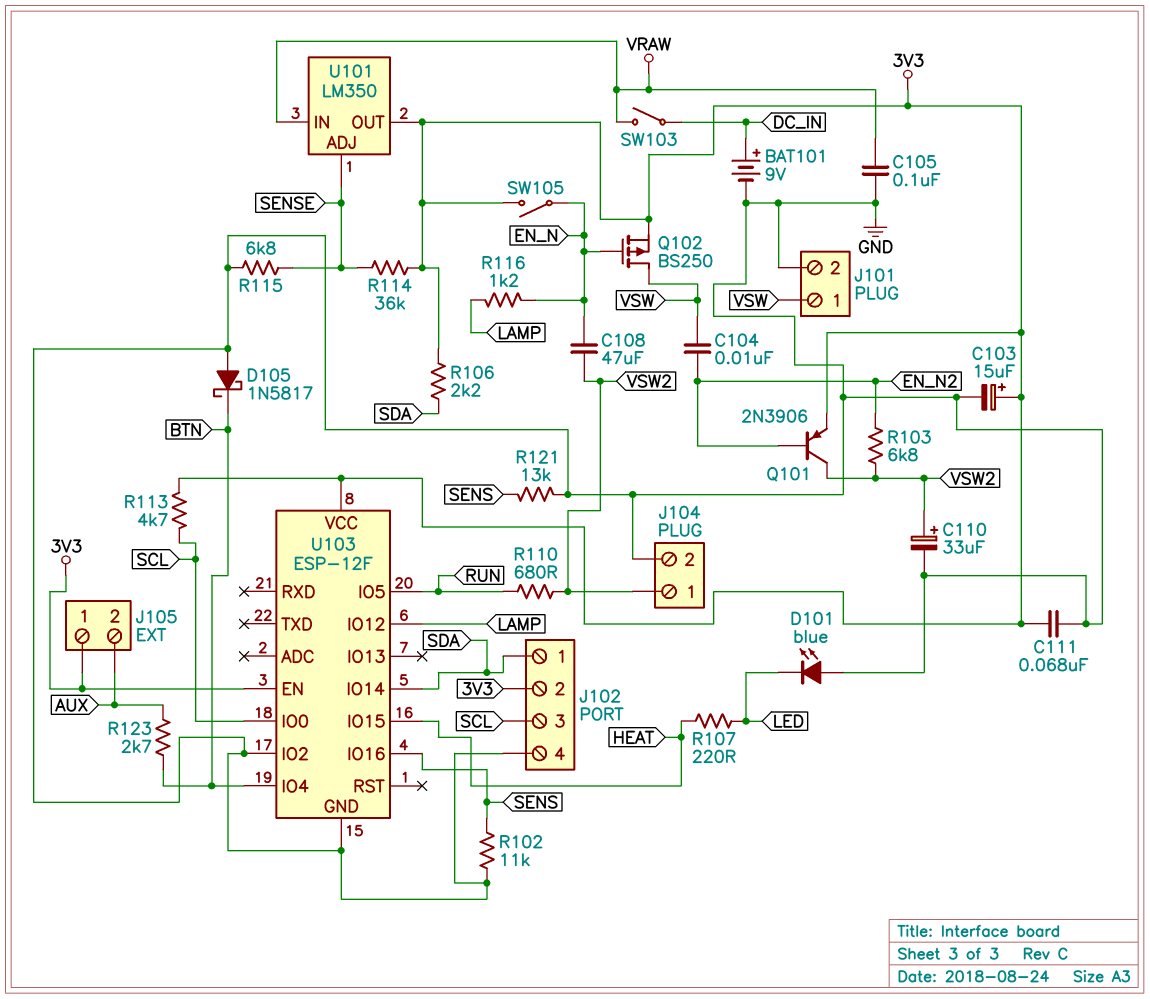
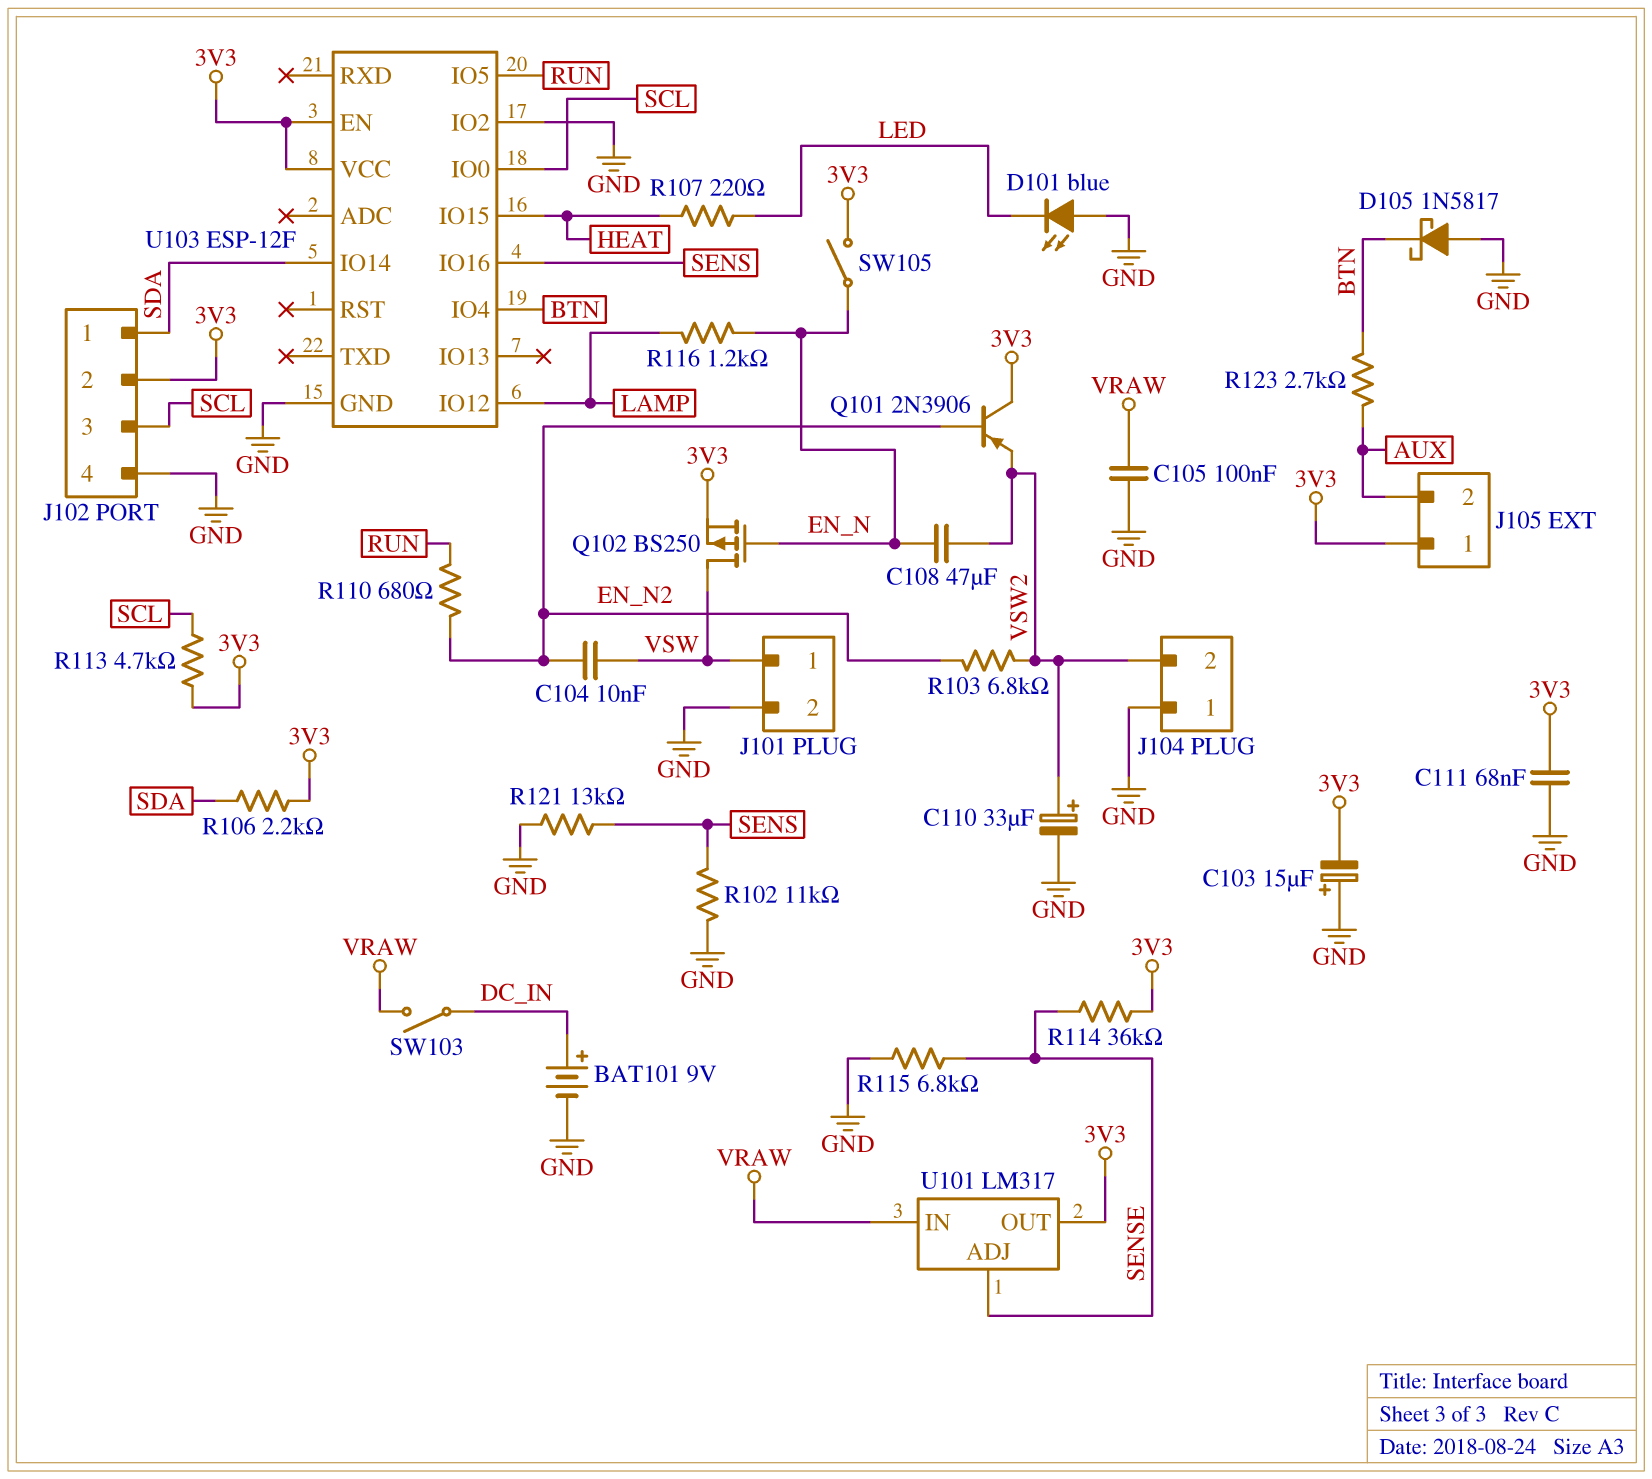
C103: 15uF (plus 3V3, minus GND) -> 15uF (plus GND, minus 3V3)
J104 pin 1: VSW2 -> GND
J104 pin 2: GND -> VSW2
Q101: PNP 2N3906 (B EN_N2, C VSW2, E 3V3) -> PNP 2N3906 (B EN_N2, C 3V3, E VSW2)
R110: 680 (RUN, VSW2) -> 680 (EN_N2, RUN)
U101: LM350 -> LM317

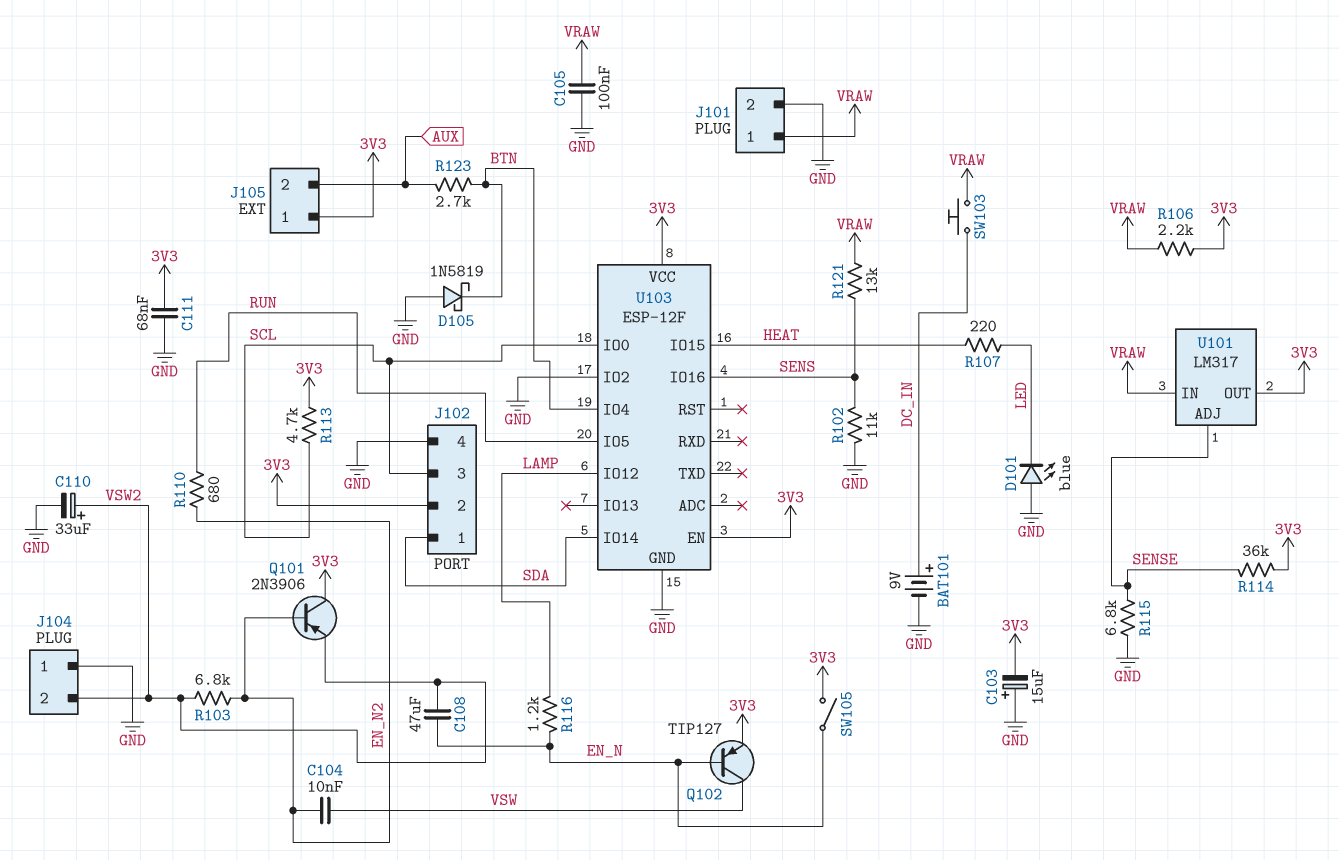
D105: schottky 1N5817 (A GND, K BTN) -> schottky 1N5819 (A GND, K BTN)
J101 pin 1: VSW -> VRAW
Q102: PMOS BS250 (G EN_N, D VSW, S 3V3) -> PNP TIP127 (B EN_N, C VSW, E 3V3)
R106: 2.2k (3V3, SDA) -> 2.2k (3V3, VRAW)
R121: 13k (GND, SENS) -> 13k (SENS, VRAW)
SW103: switch (DC_IN, VRAW) -> button (DC_IN, VRAW)

